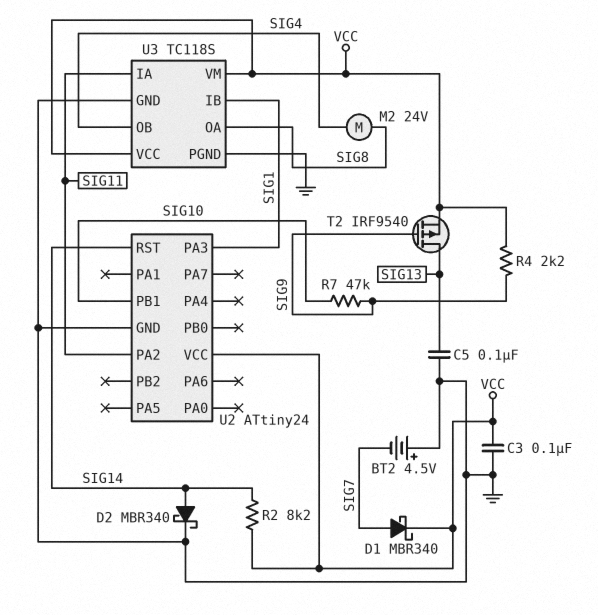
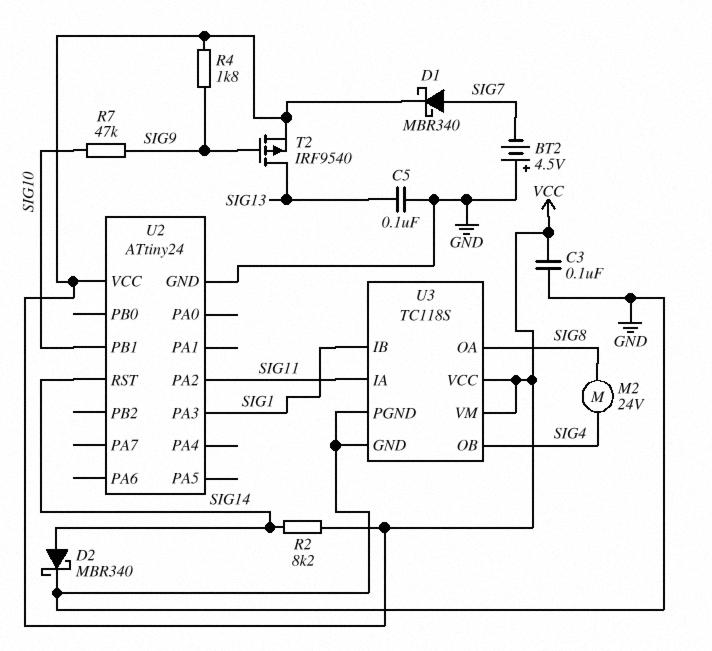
R4: 2.2k (SIG9, VCC) -> 1.8k (SIG9, VCC)

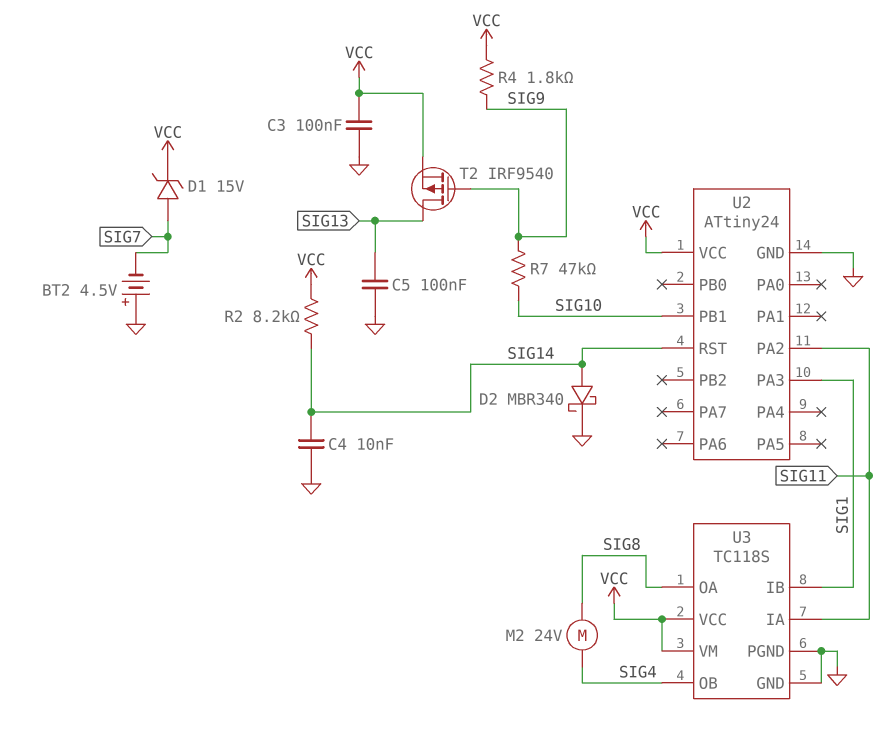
C4: none -> 10nF (GND, SIG14)
D1: schottky MBR340 (A SIG7, K VCC) -> zener 15V (A SIG7, K VCC)

